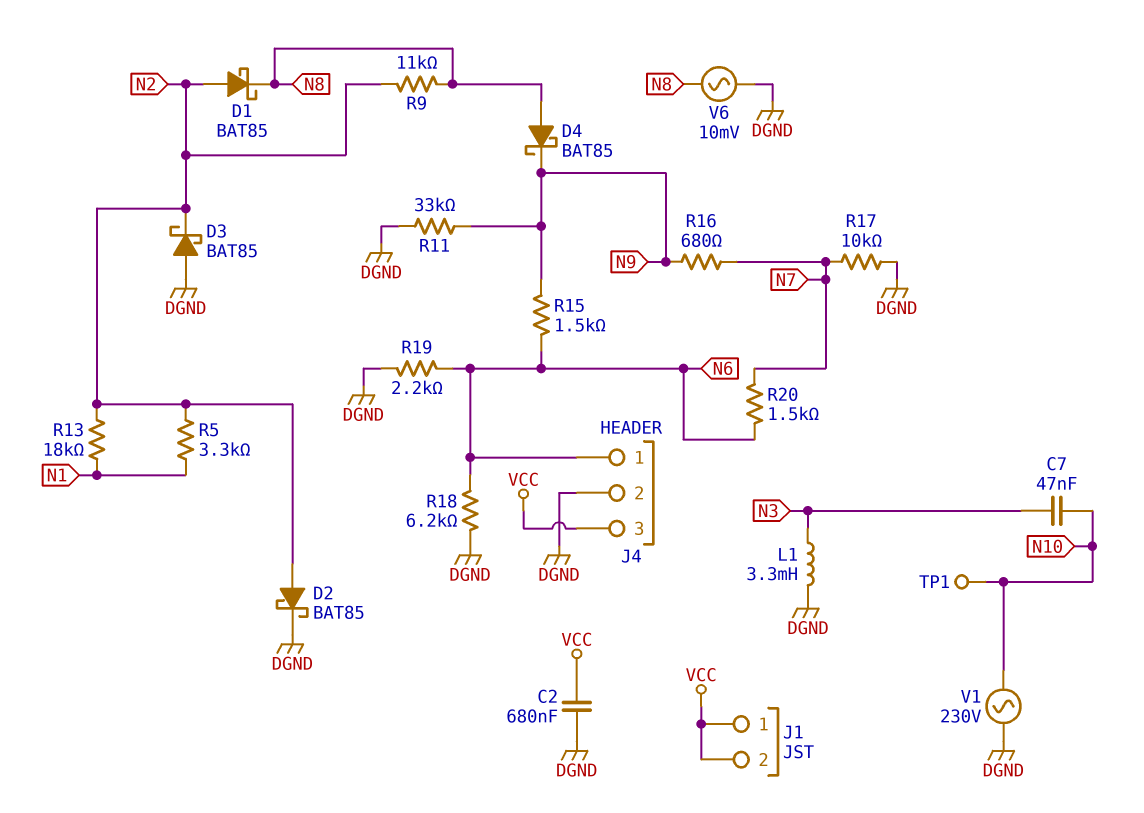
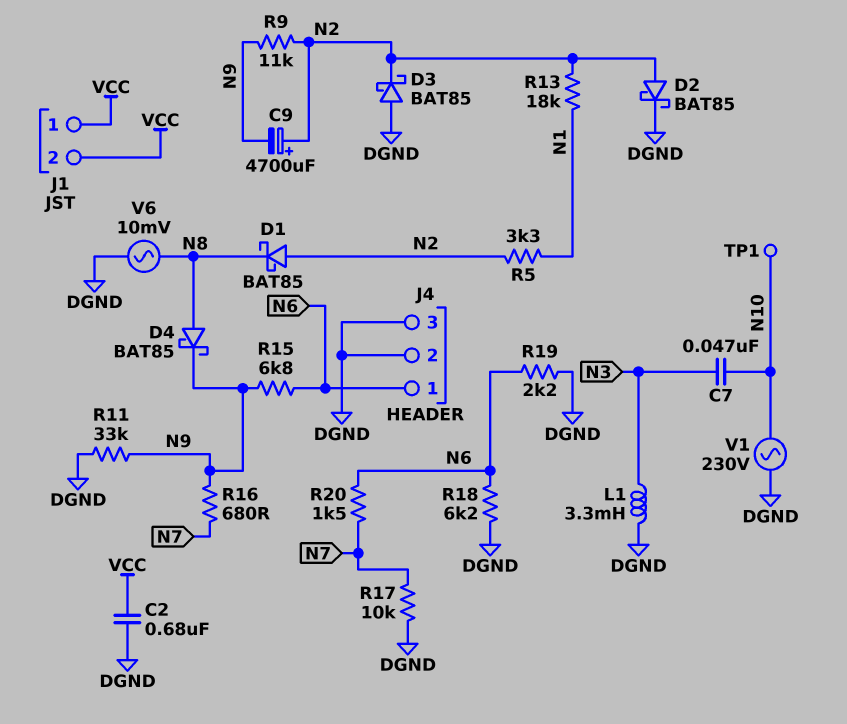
C9: none -> 4700uF (plus N2, minus N9)
J4 pin 3: VCC -> DGND
R9: 11k (N2, N8) -> 11k (N2, N9)
R15: 1.5k (N6, N9) -> 6.8k (N6, N9)

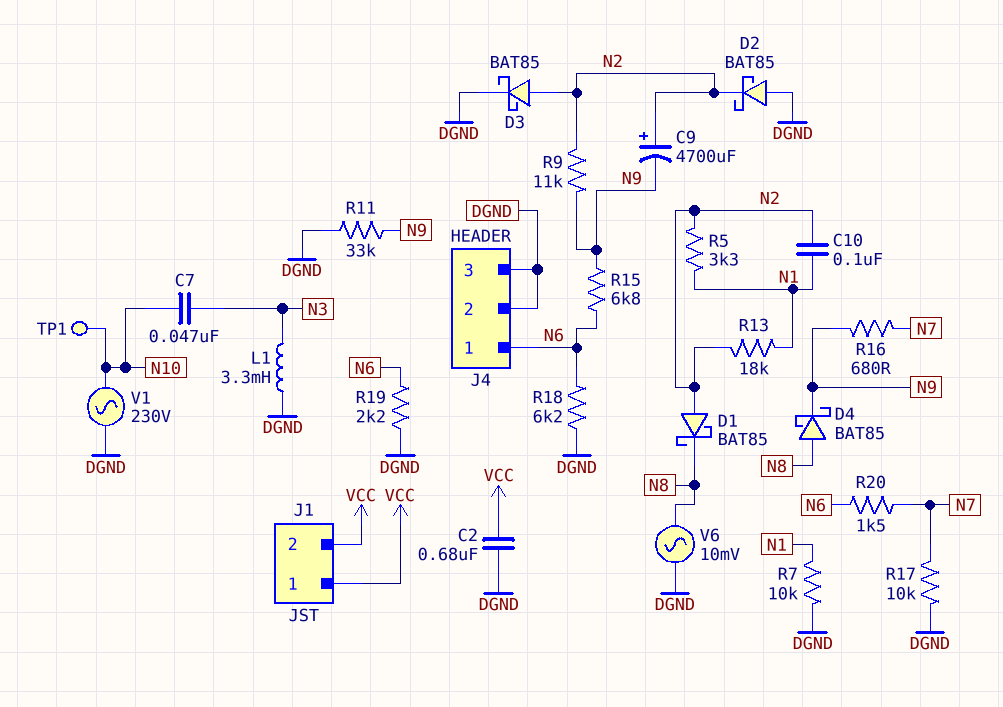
C10: none -> 100nF (N1, N2)
D2: schottky BAT85 (A N2, K DGND) -> schottky BAT85 (A DGND, K N2)
D3: schottky BAT85 (A DGND, K N2) -> schottky BAT85 (A N2, K DGND)
R7: none -> 10k (DGND, N1)

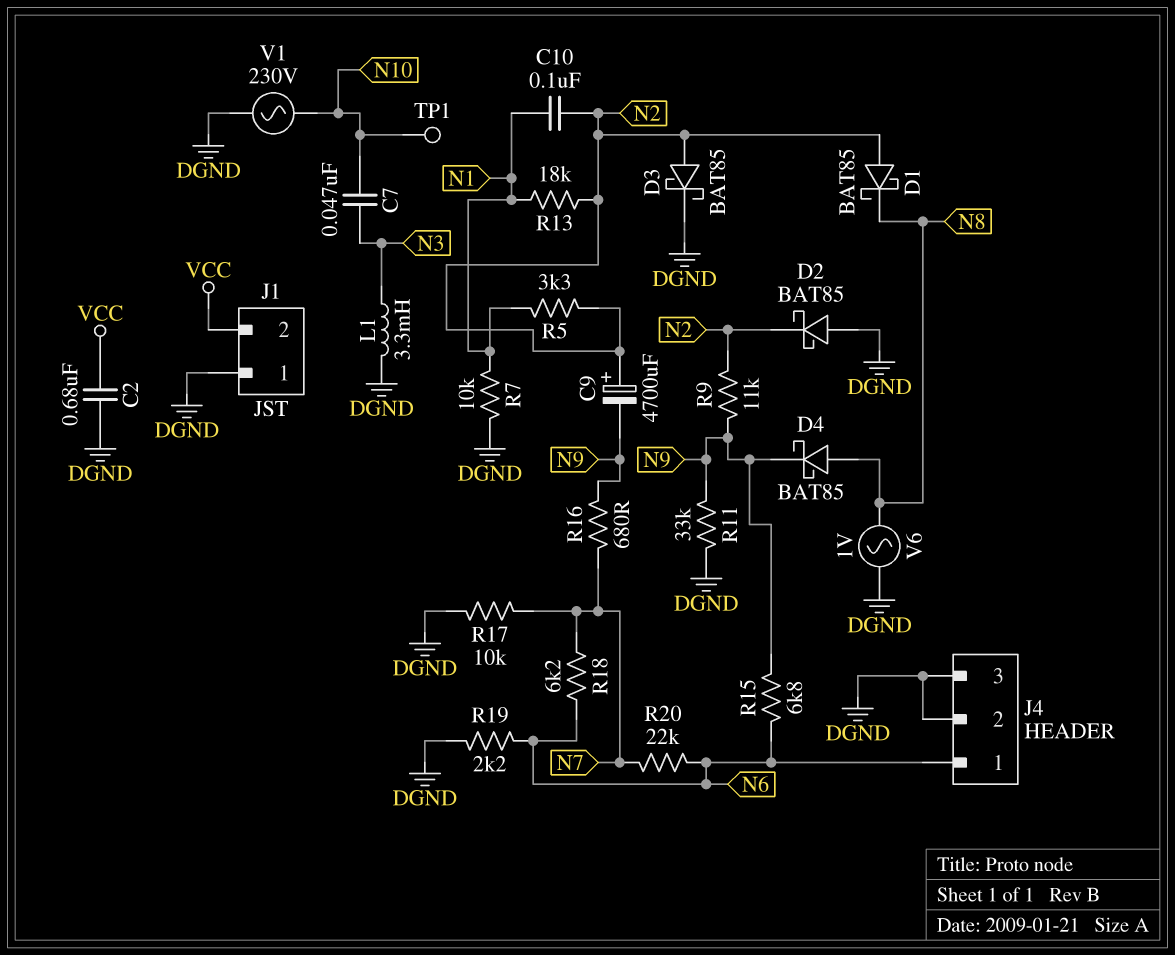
J1 pin 1: VCC -> DGND
R18: 6.2k (DGND, N6) -> 6.2k (N6, N7)
R20: 1.5k (N6, N7) -> 22k (N6, N7)
V6: AC 10mV (DGND, N8) -> AC 1V (DGND, N8)

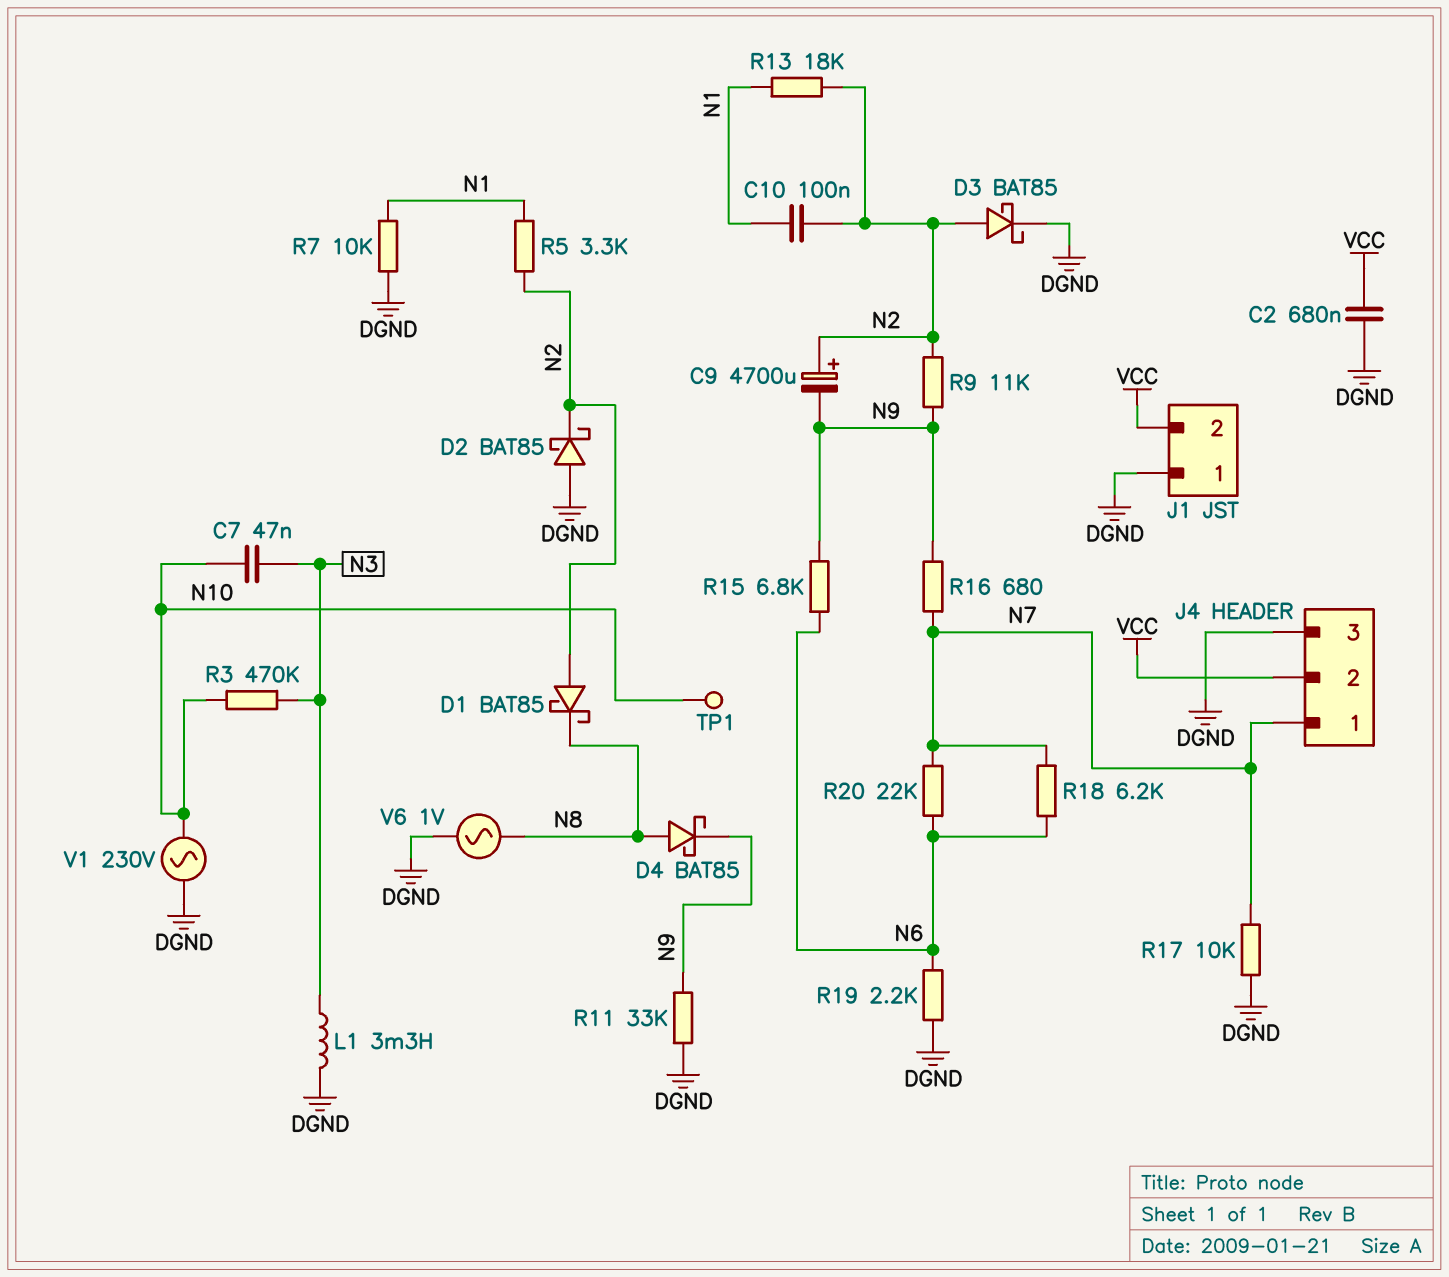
J4 pin 1: N6 -> N7
J4 pin 2: DGND -> VCC
R3: none -> 470k (N3, N10)

